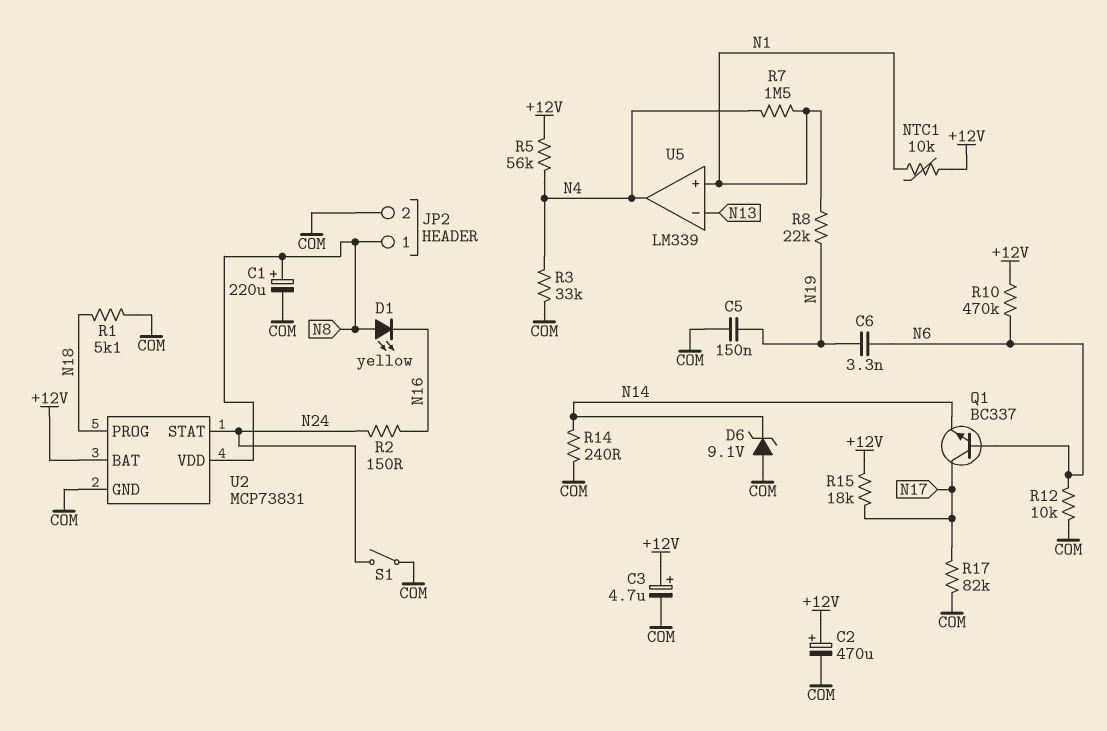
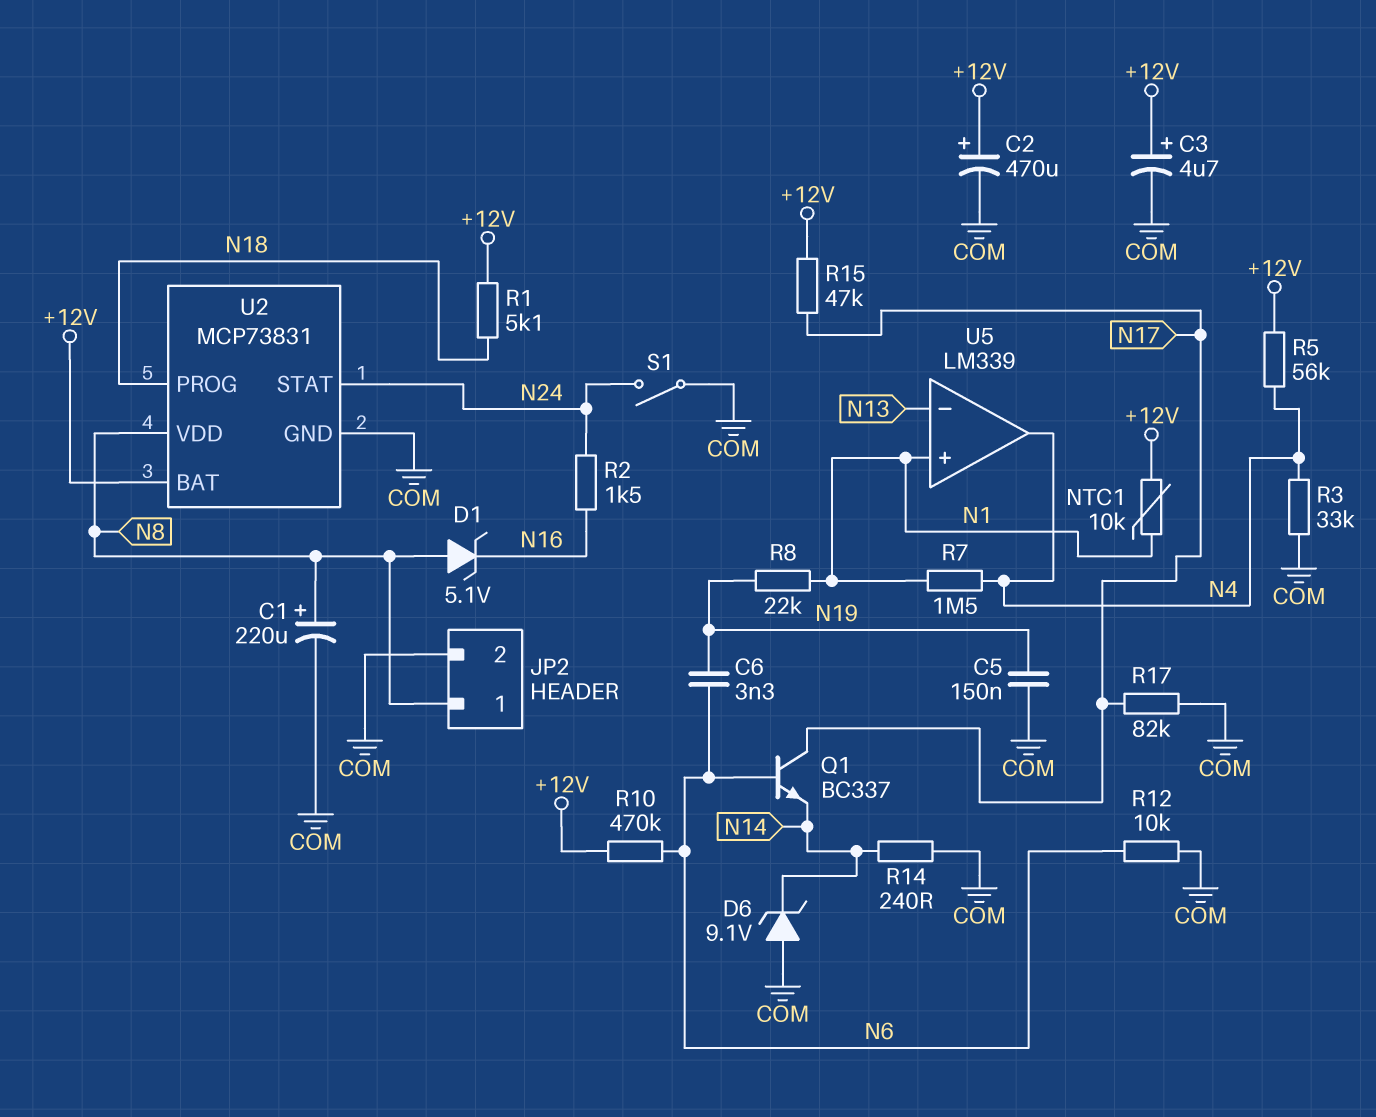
D1: LED yellow (A N8, K N16) -> zener 5.1V (A N8, K N16)
R1: 5.1k (COM, N18) -> 5.1k (+12V, N18)
R2: 150 (N16, N24) -> 1.5k (N16, N24)
R15: 18k (+12V, N17) -> 47k (+12V, N17)

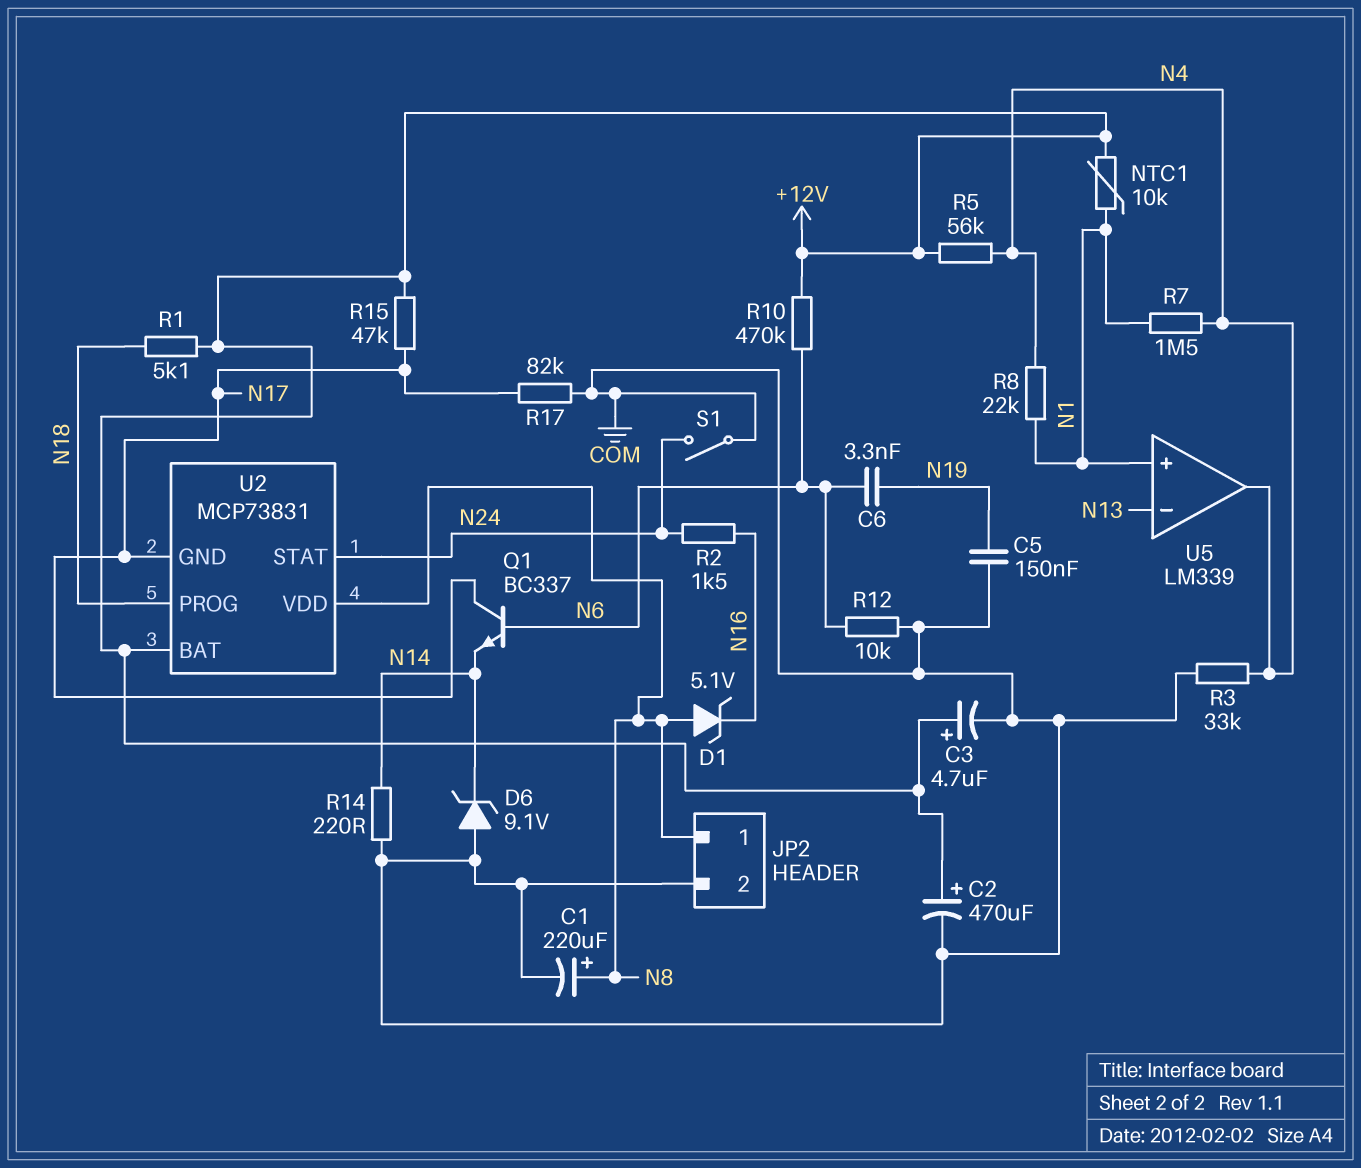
R8: 22k (N1, N19) -> 22k (N1, N4)
R14: 240 (COM, N14) -> 220 (COM, N14)
U2 pin GND: COM -> N17

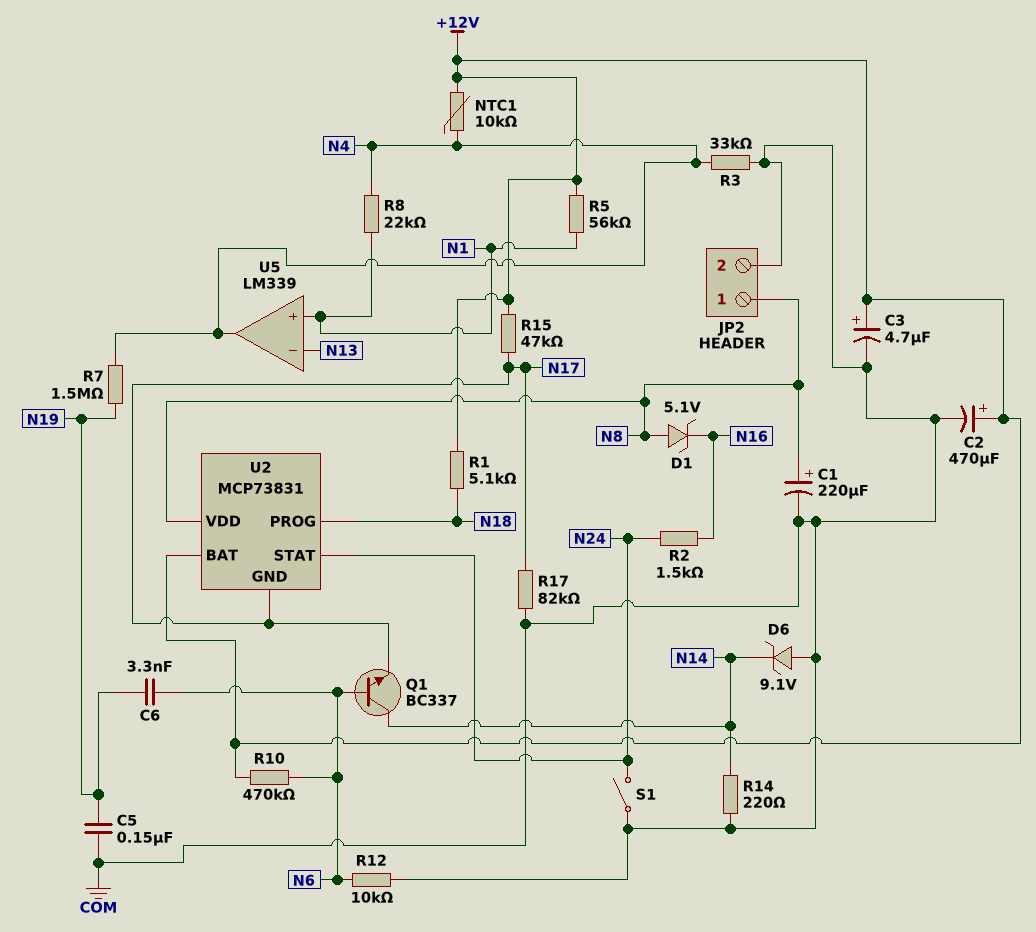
NTC1: 10k (+12V, N1) -> 10k (+12V, N4)
Q1: NPN BC337 (B N6, C N17, E N14) -> NPN BC337 (B N6, C N14, E N17)
R5: 56k (+12V, N4) -> 56k (+12V, N1)
R7: 1.5M (N1, N4) -> 1.5M (N4, N19)

